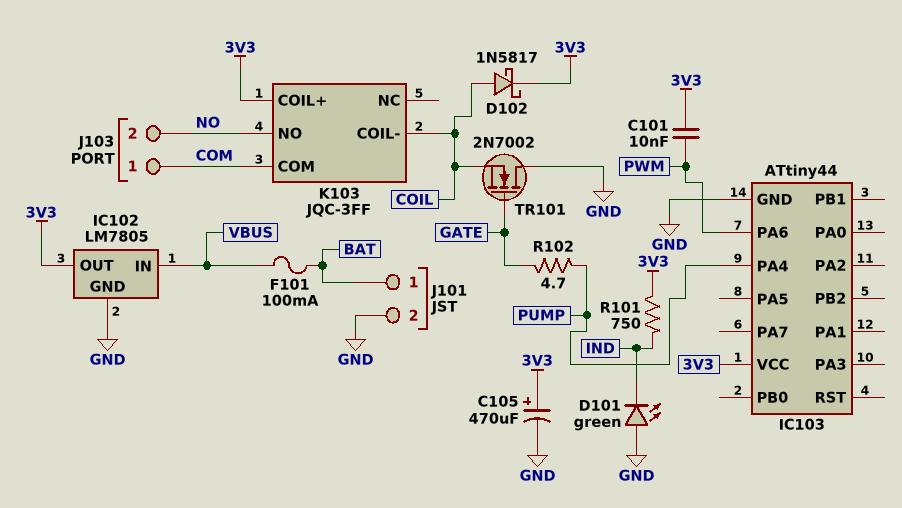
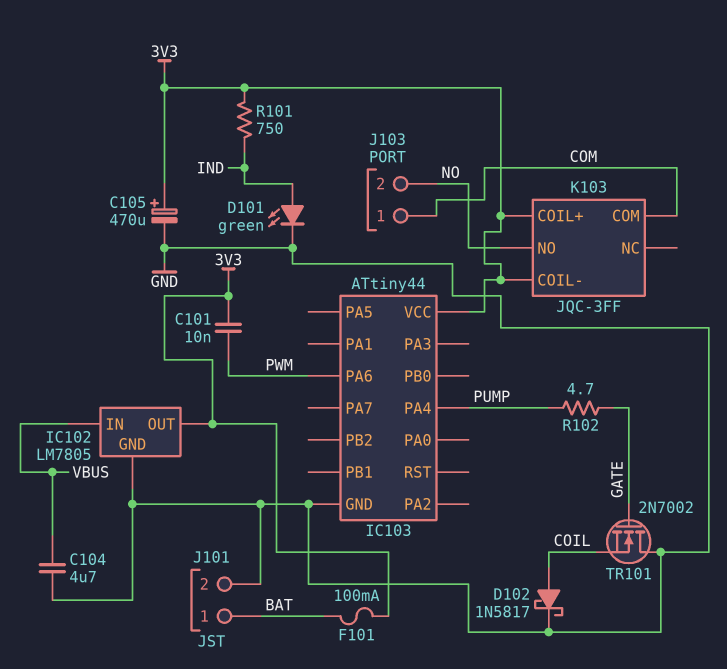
C104: none -> 4.7uF (GND, VBUS)
D101: LED green (A GND, K IND) -> LED green (A IND, K GND)
D102: schottky 1N5817 (A COIL, K 3V3) -> schottky 1N5817 (A COIL, K GND)
F101: 100mA (BAT, VBUS) -> 100mA (3V3, BAT)
K103 pin COIL-: COIL -> 3V3

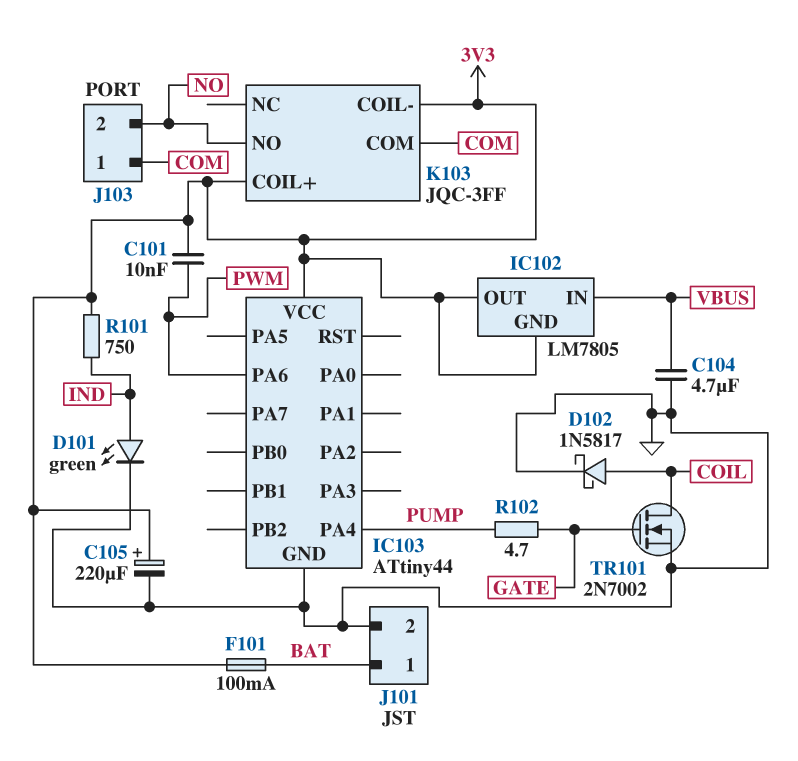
C105: 470uF (plus 3V3, minus GND) -> 220uF (plus 3V3, minus GND)
IC102 pin GND: GND -> 3V3
TR101: NMOS 2N7002 (G GATE, D GND, S COIL) -> NMOS 2N7002 (G GATE, D COIL, S GND)

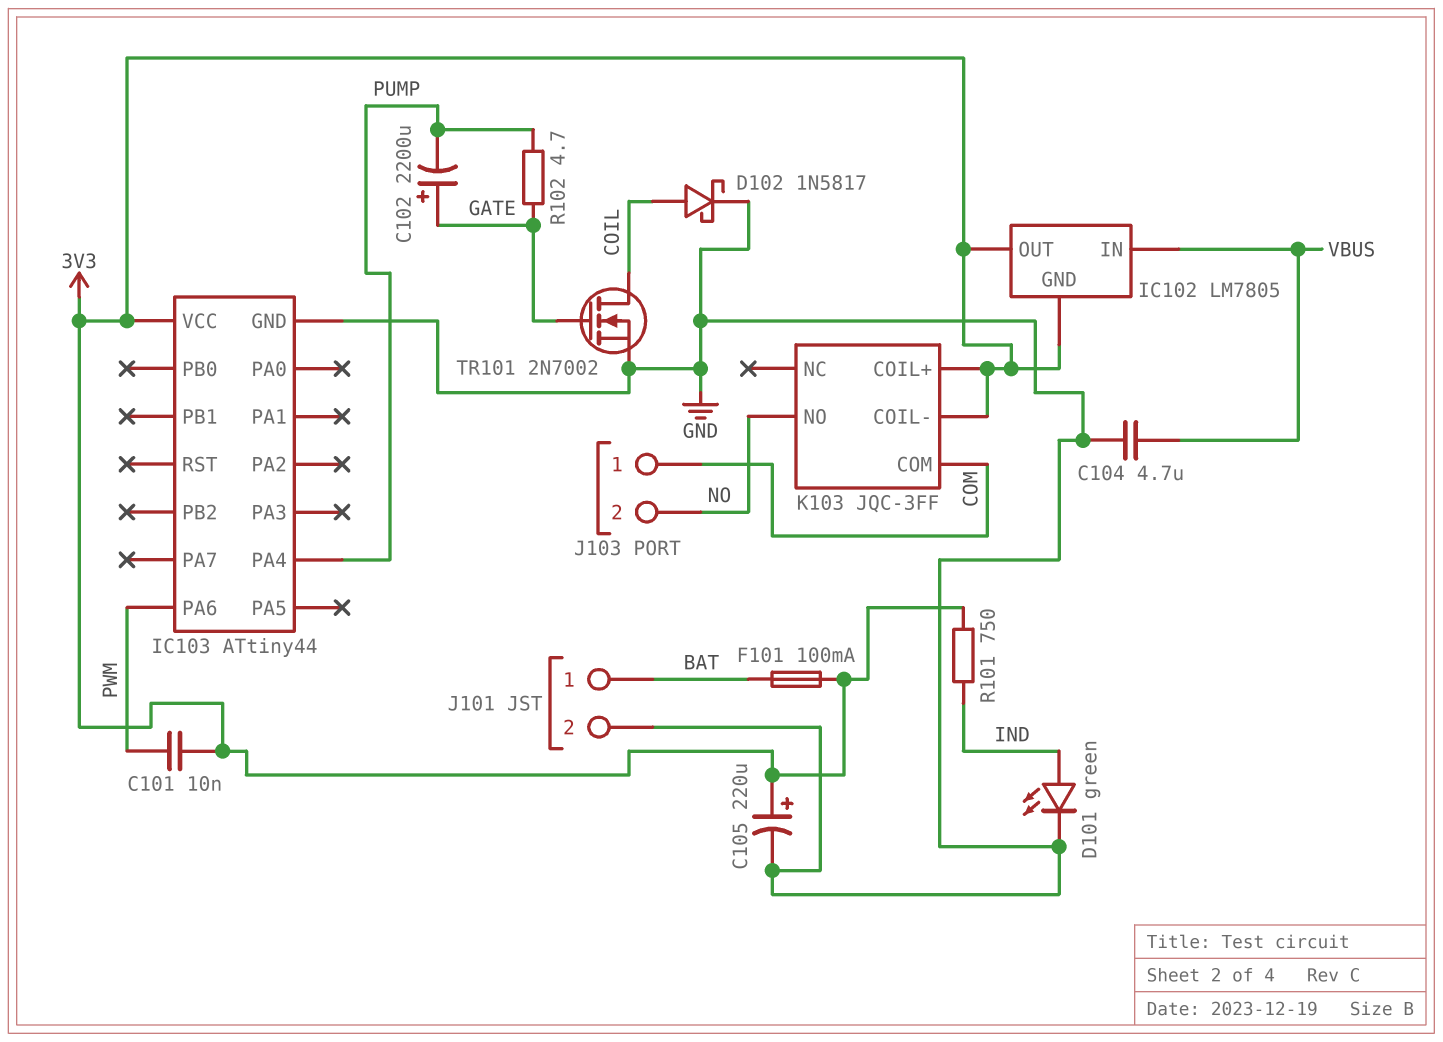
C102: none -> 2200uF (plus GATE, minus PUMP)

